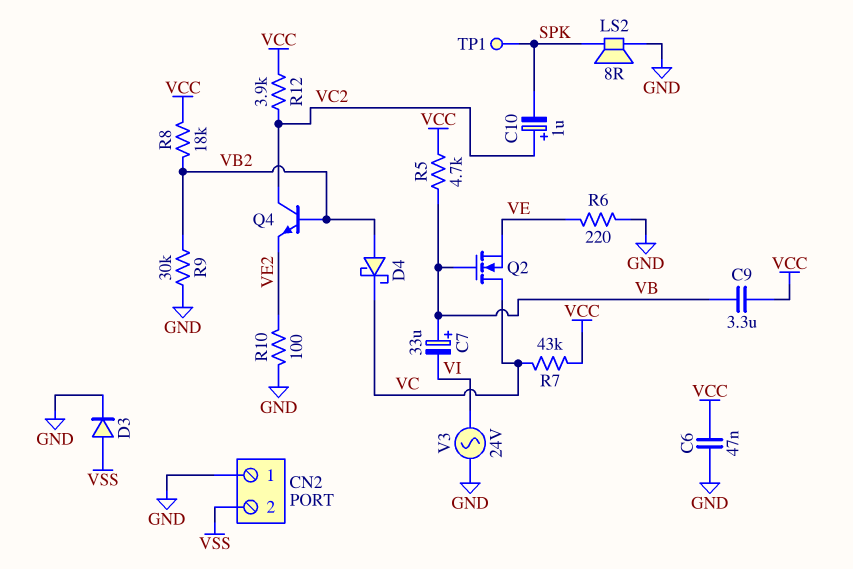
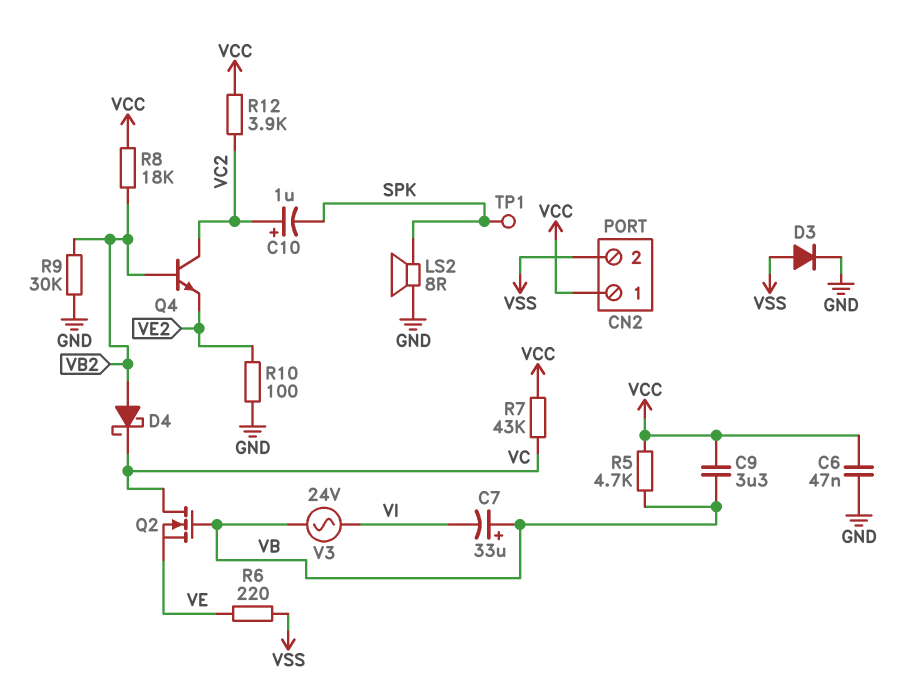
CN2 pin 1: GND -> VCC
R6: 220 (GND, VE) -> 220 (VE, VSS)
V3: AC 24V (GND, VI) -> AC 24V (VB, VI)

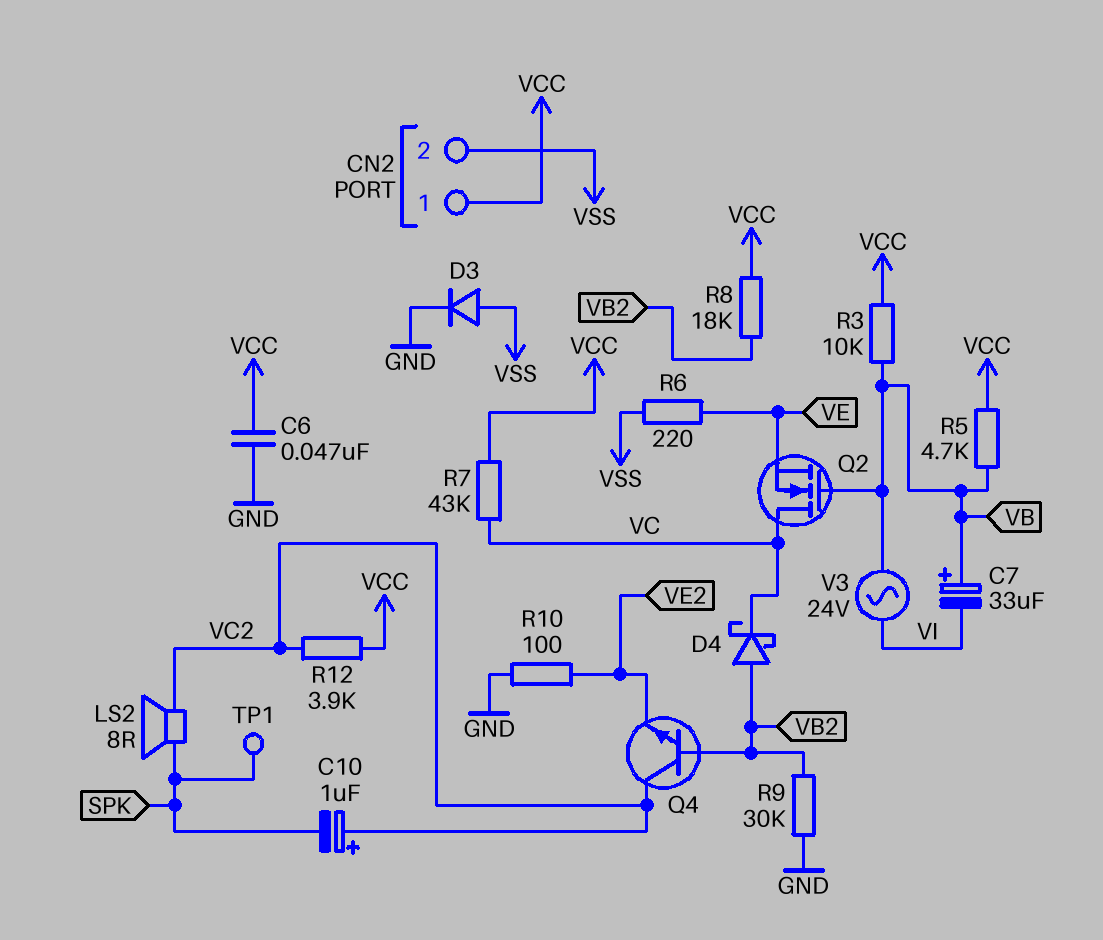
C9: 3.3uF (VB, VCC) -> none
LS2: speaker 8R (GND, SPK) -> speaker 8R (SPK, VC2)
R3: none -> 10k (VB, VCC)

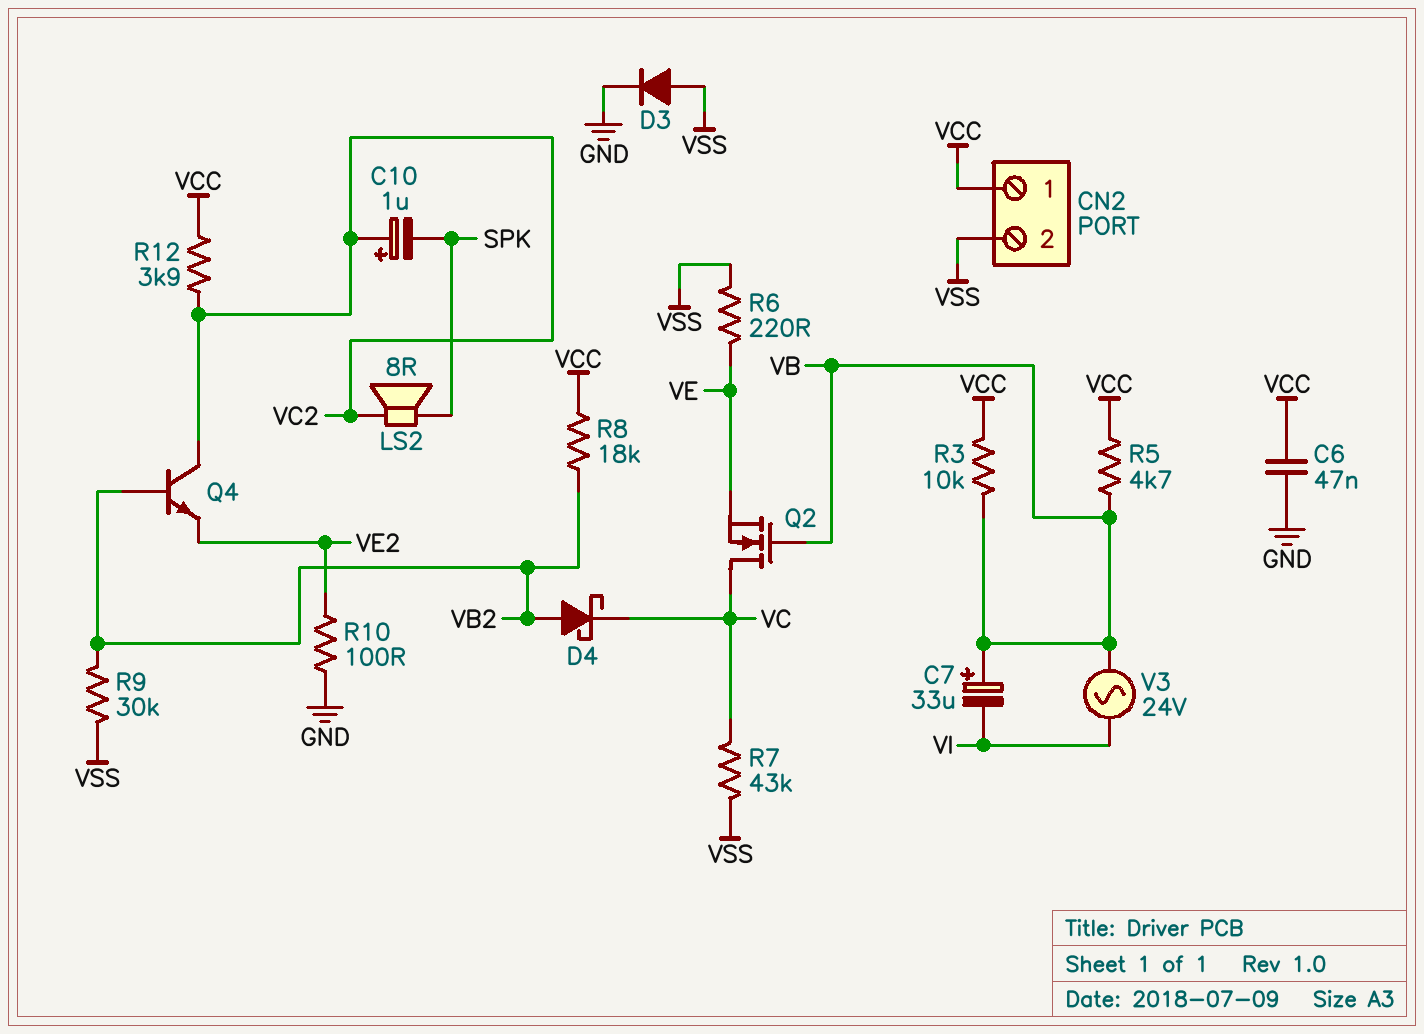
R7: 43k (VC, VCC) -> 43k (VC, VSS)
R9: 30k (GND, VB2) -> 30k (VB2, VSS)
TP1: test point (SPK) -> none

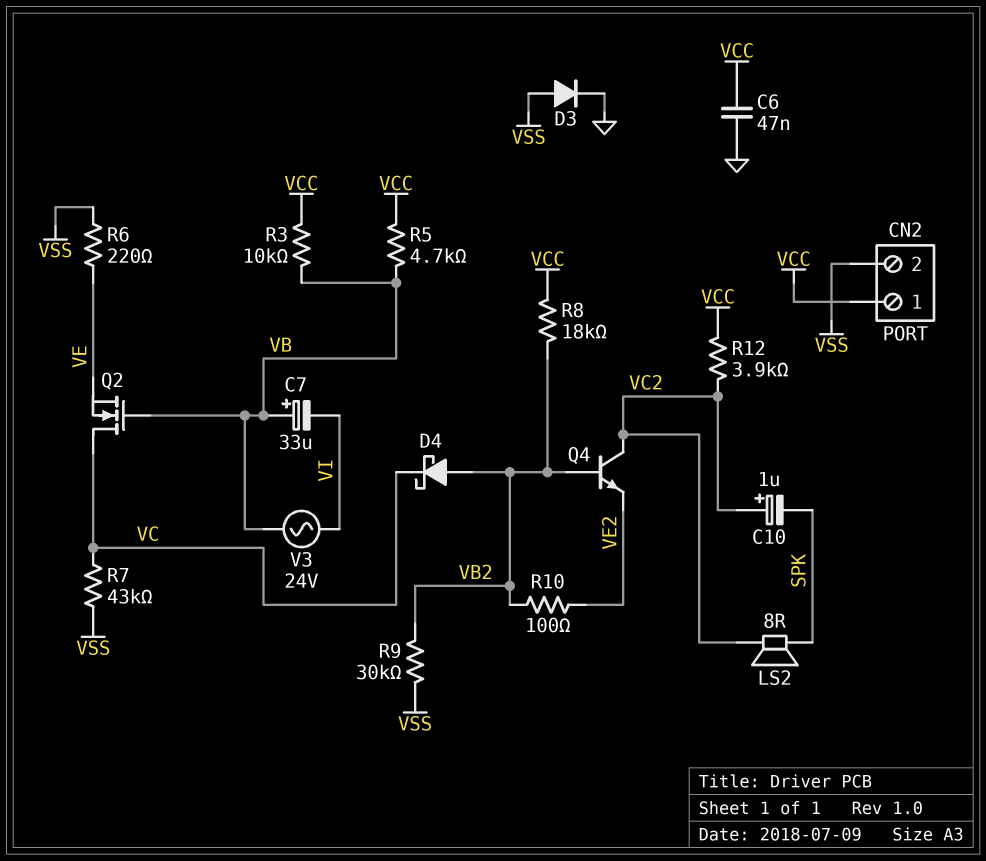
R10: 100 (GND, VE2) -> 100 (VB2, VE2)

